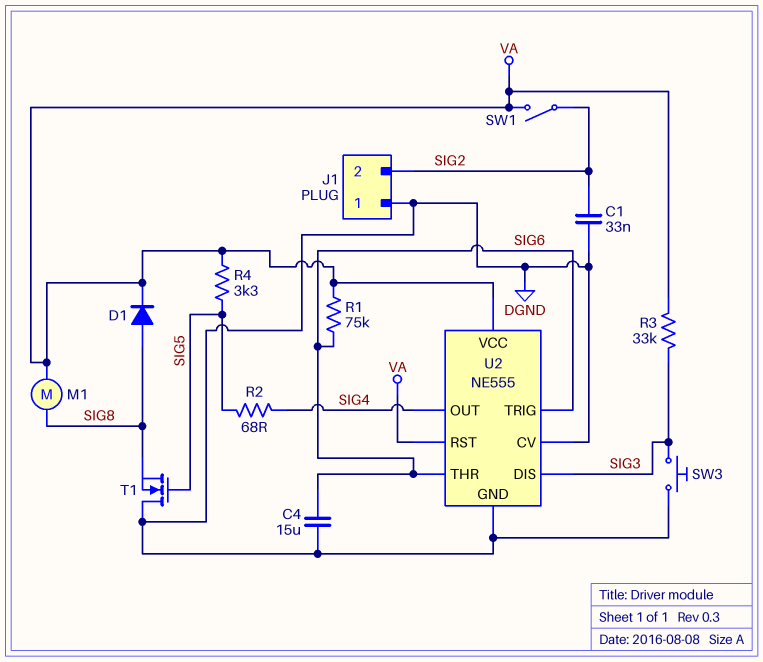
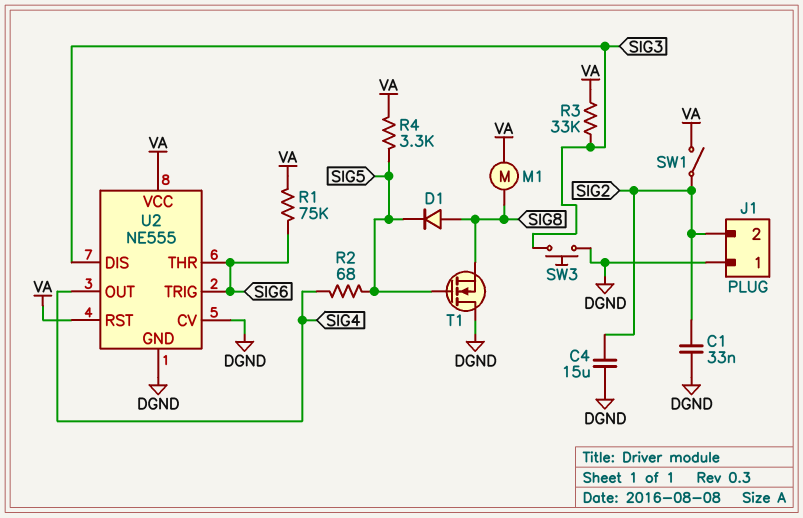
C4: 15uF (DGND, SIG6) -> 15uF (DGND, SIG2)
D1: diode (A SIG8, K VA) -> diode (A SIG8, K SIG5)

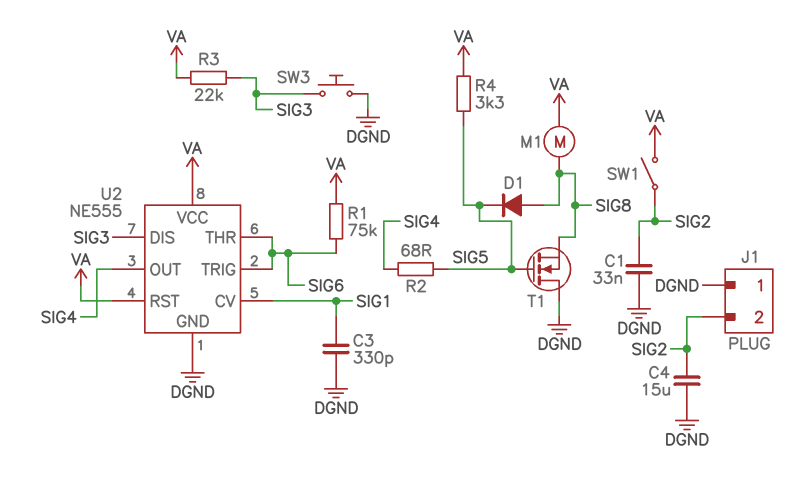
C3: none -> 330pF (DGND, SIG1)
R3: 33k (SIG3, VA) -> 22k (SIG3, VA)
U2 pin CV: DGND -> SIG1

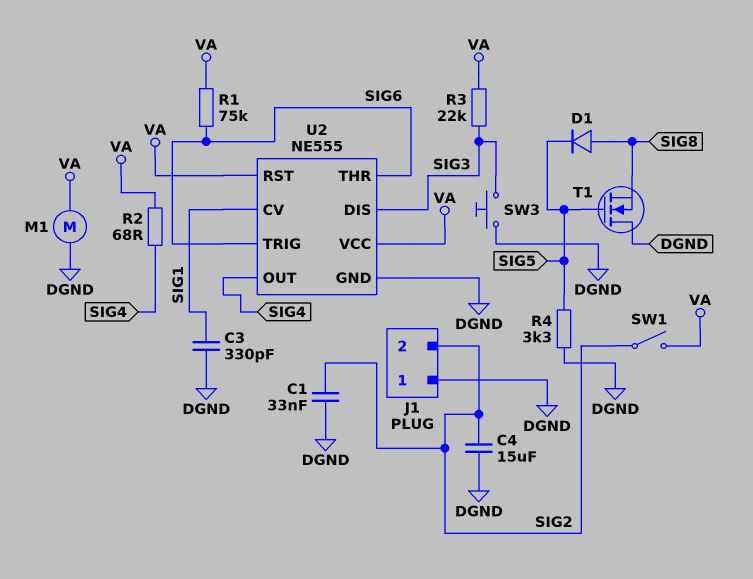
M1: motor (SIG8, VA) -> motor (DGND, VA)
R2: 68 (SIG4, SIG5) -> 68 (SIG4, VA)
R4: 3.3k (SIG5, VA) -> 3.3k (DGND, SIG5)

